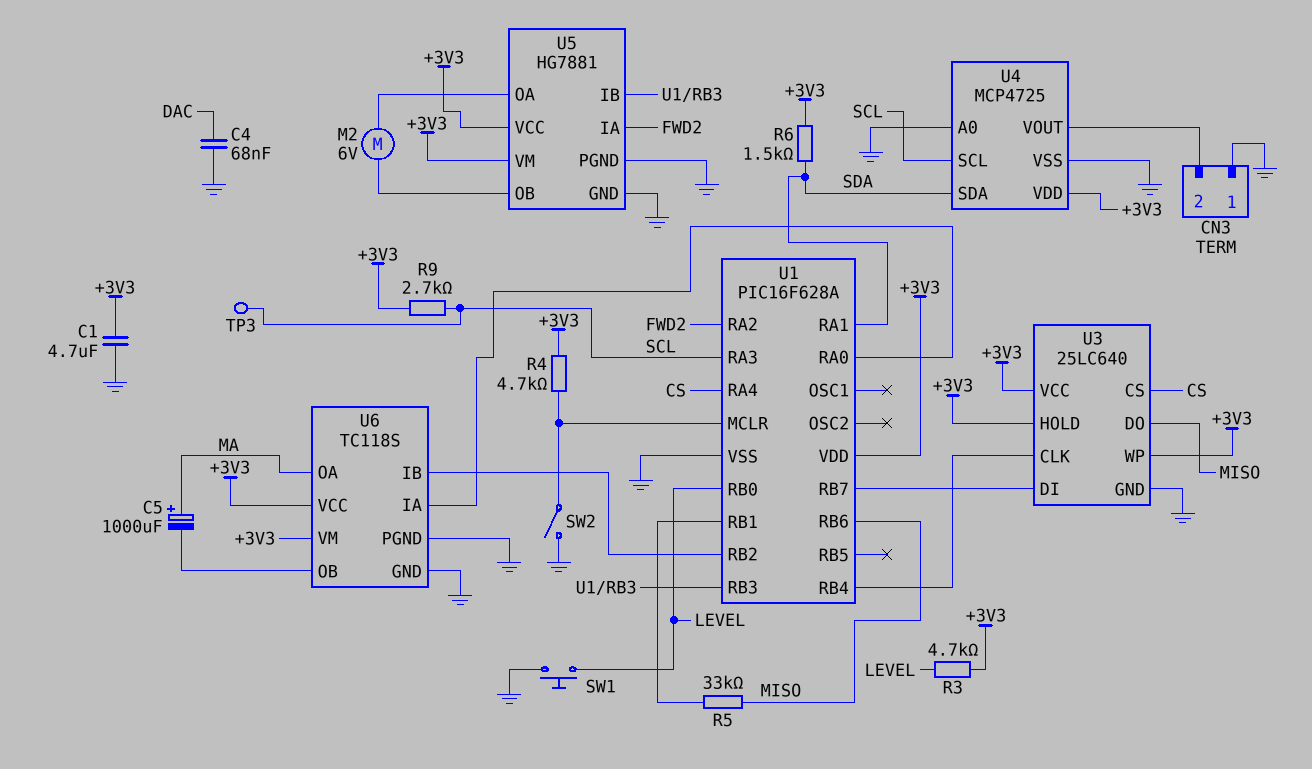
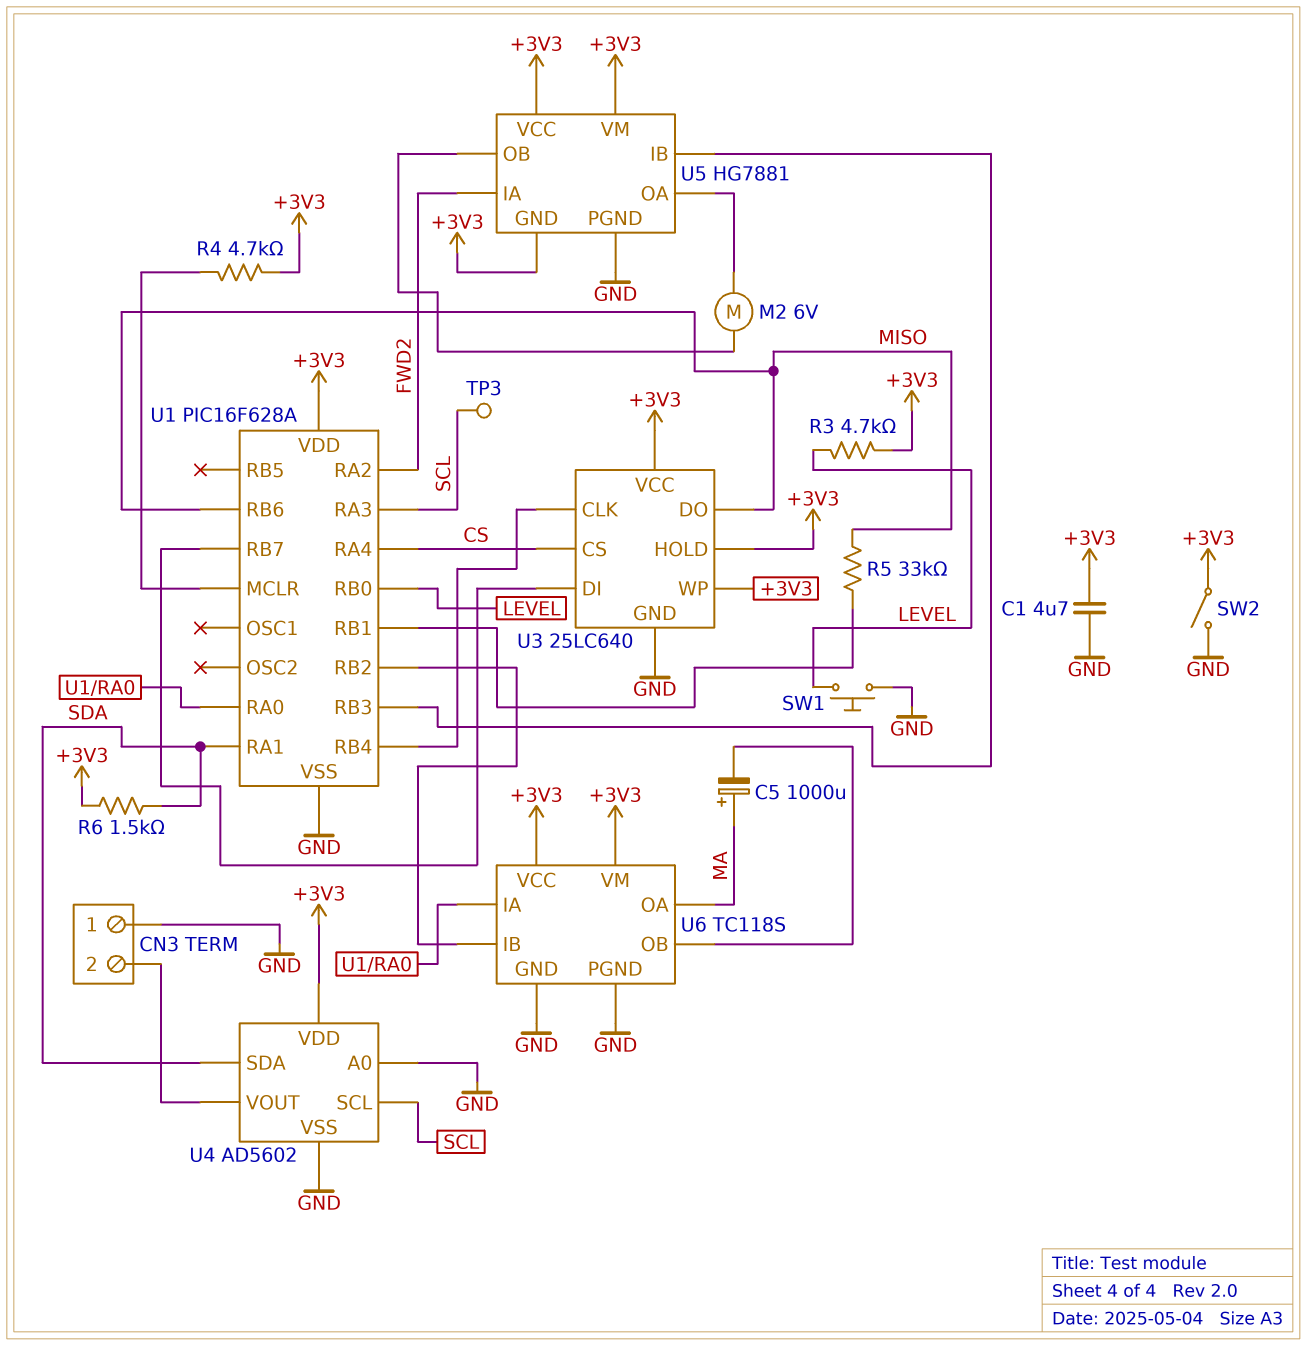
C4: 68nF (DAC, GND) -> none
R9: 2.7k (+3V3, SCL) -> none
SW2: switch (GND, U1/MCLR) -> switch (+3V3, GND)
U4: MCP4725 -> AD5602
U5 pin GND: GND -> +3V3

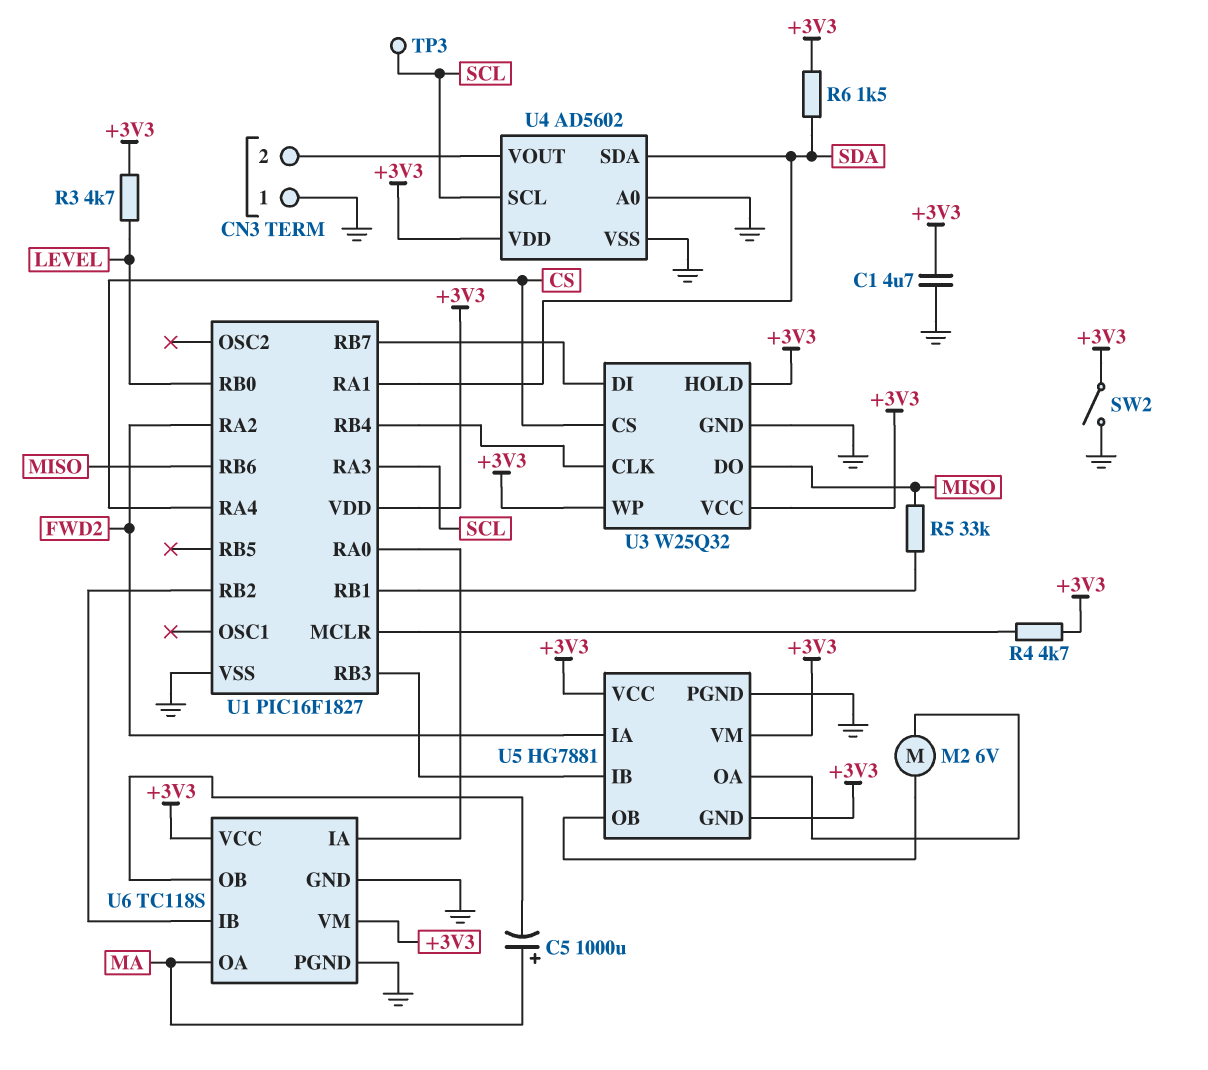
SW1: button (GND, LEVEL) -> none
U1: PIC16F628A -> PIC16F1827
U3: 25LC640 -> W25Q32

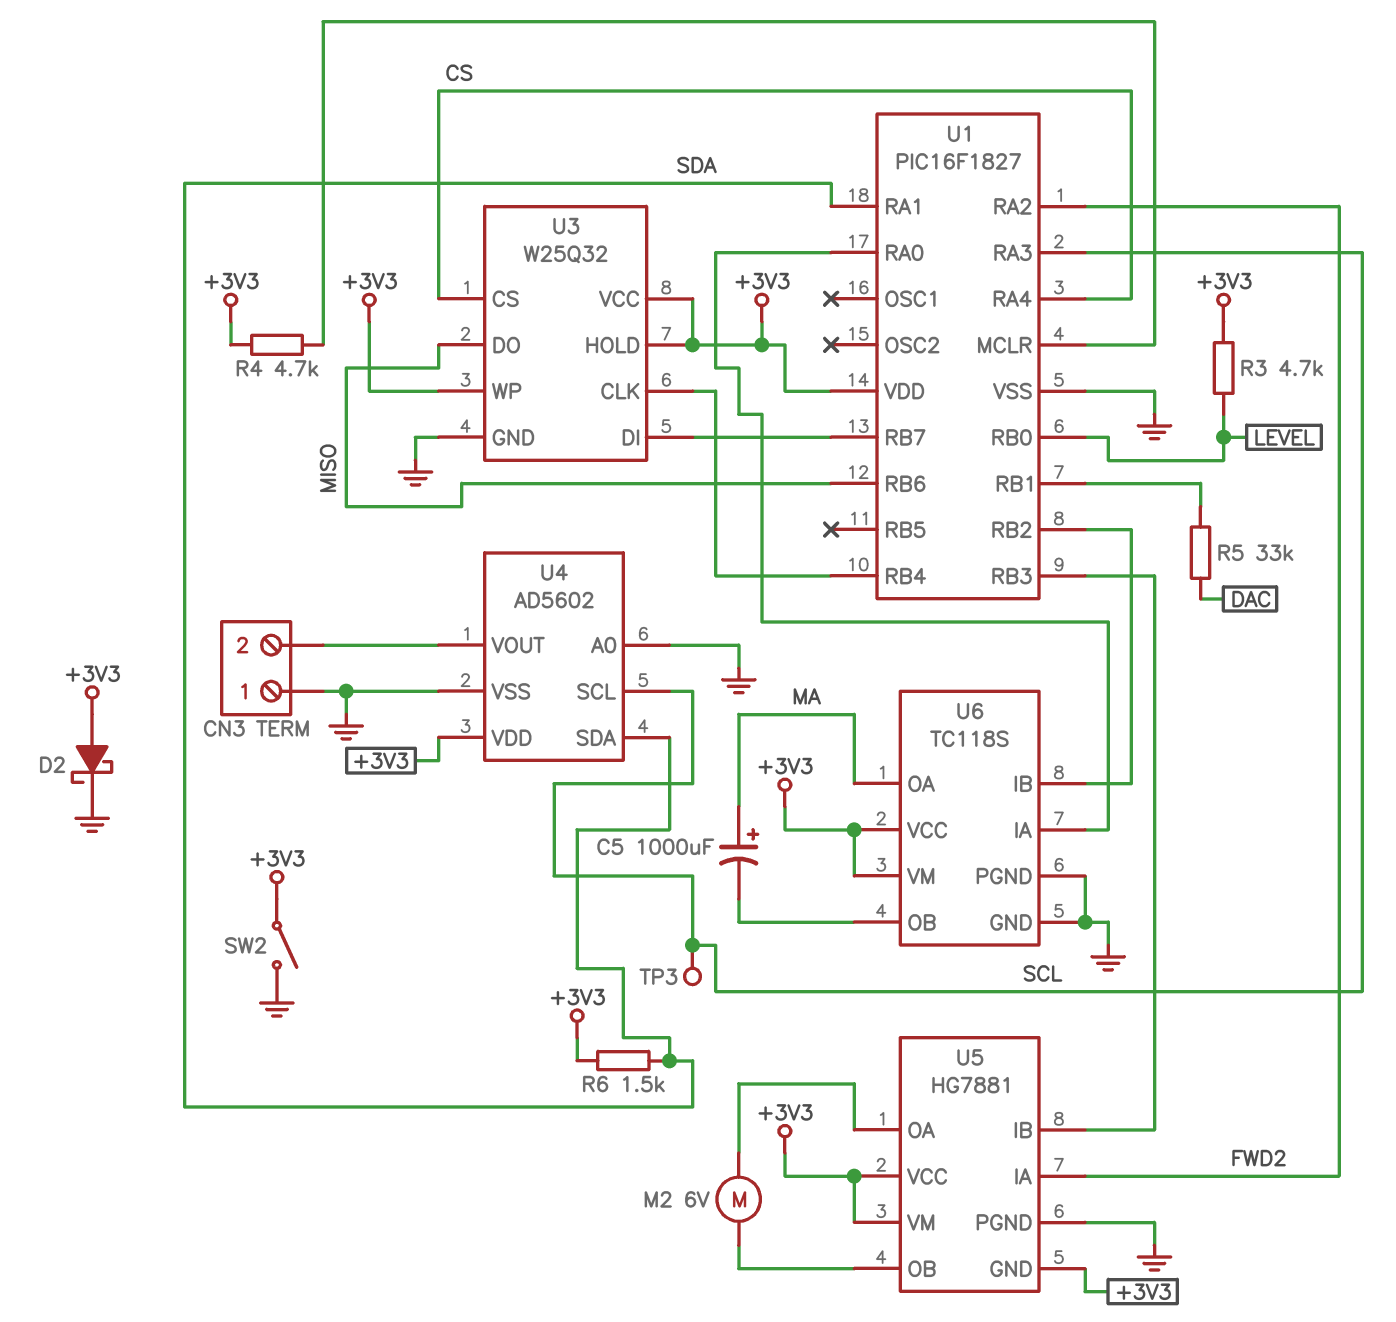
C1: 4.7uF (+3V3, GND) -> none
D2: none -> schottky (A +3V3, K GND)
R5: 33k (MISO, U1/RB1) -> 33k (DAC, U1/RB1)

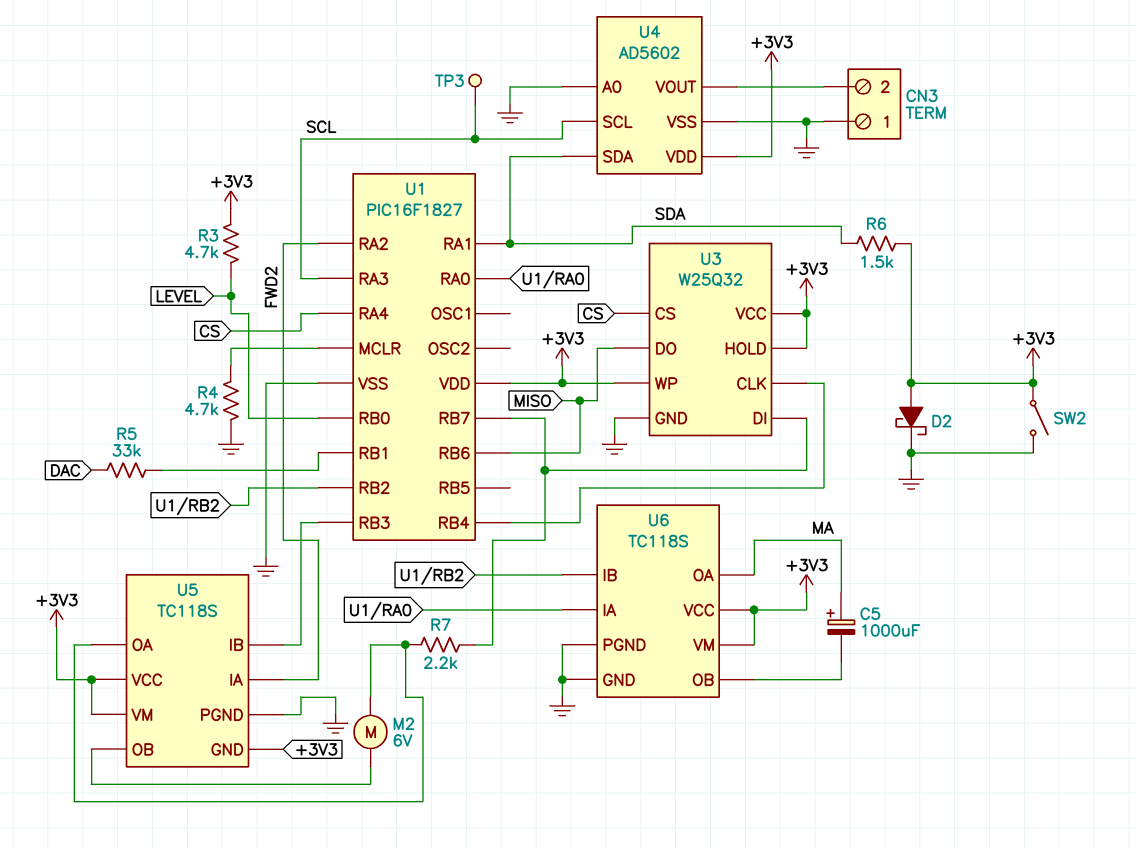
R4: 4.7k (+3V3, U1/MCLR) -> 4.7k (GND, U1/MCLR)
R7: none -> 2.2k (U1/RB7, U5/OA)
U5: HG7881 -> TC118S

